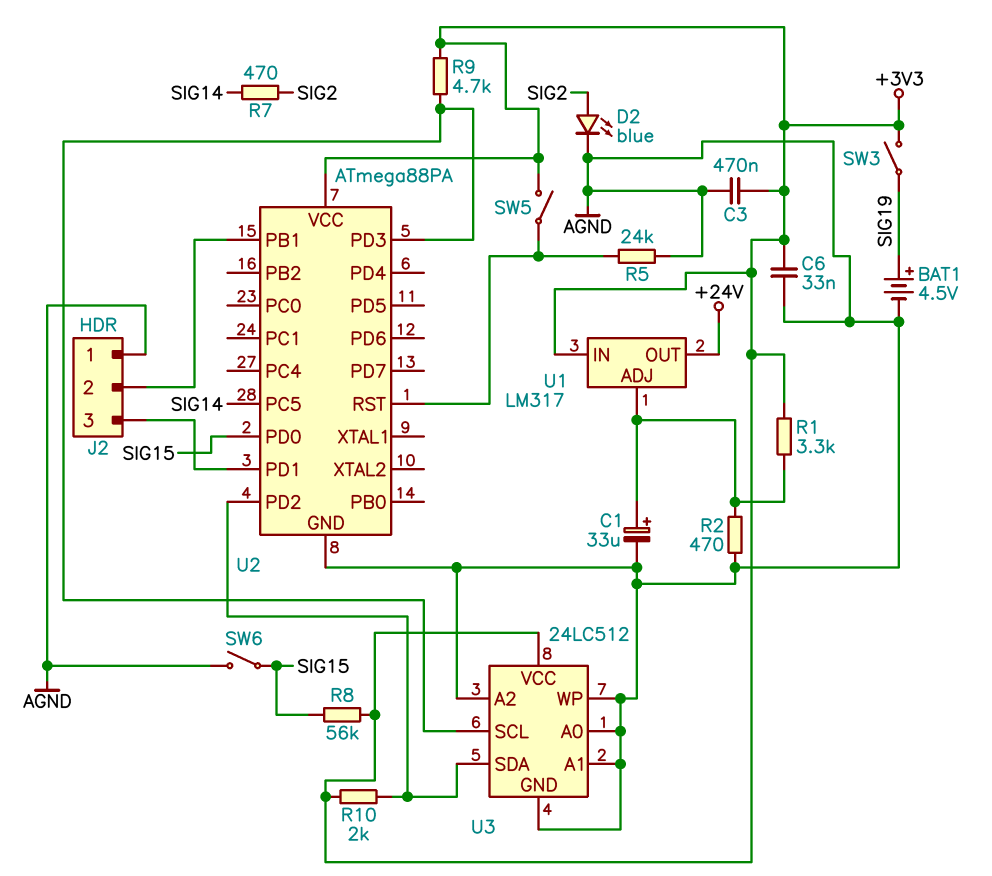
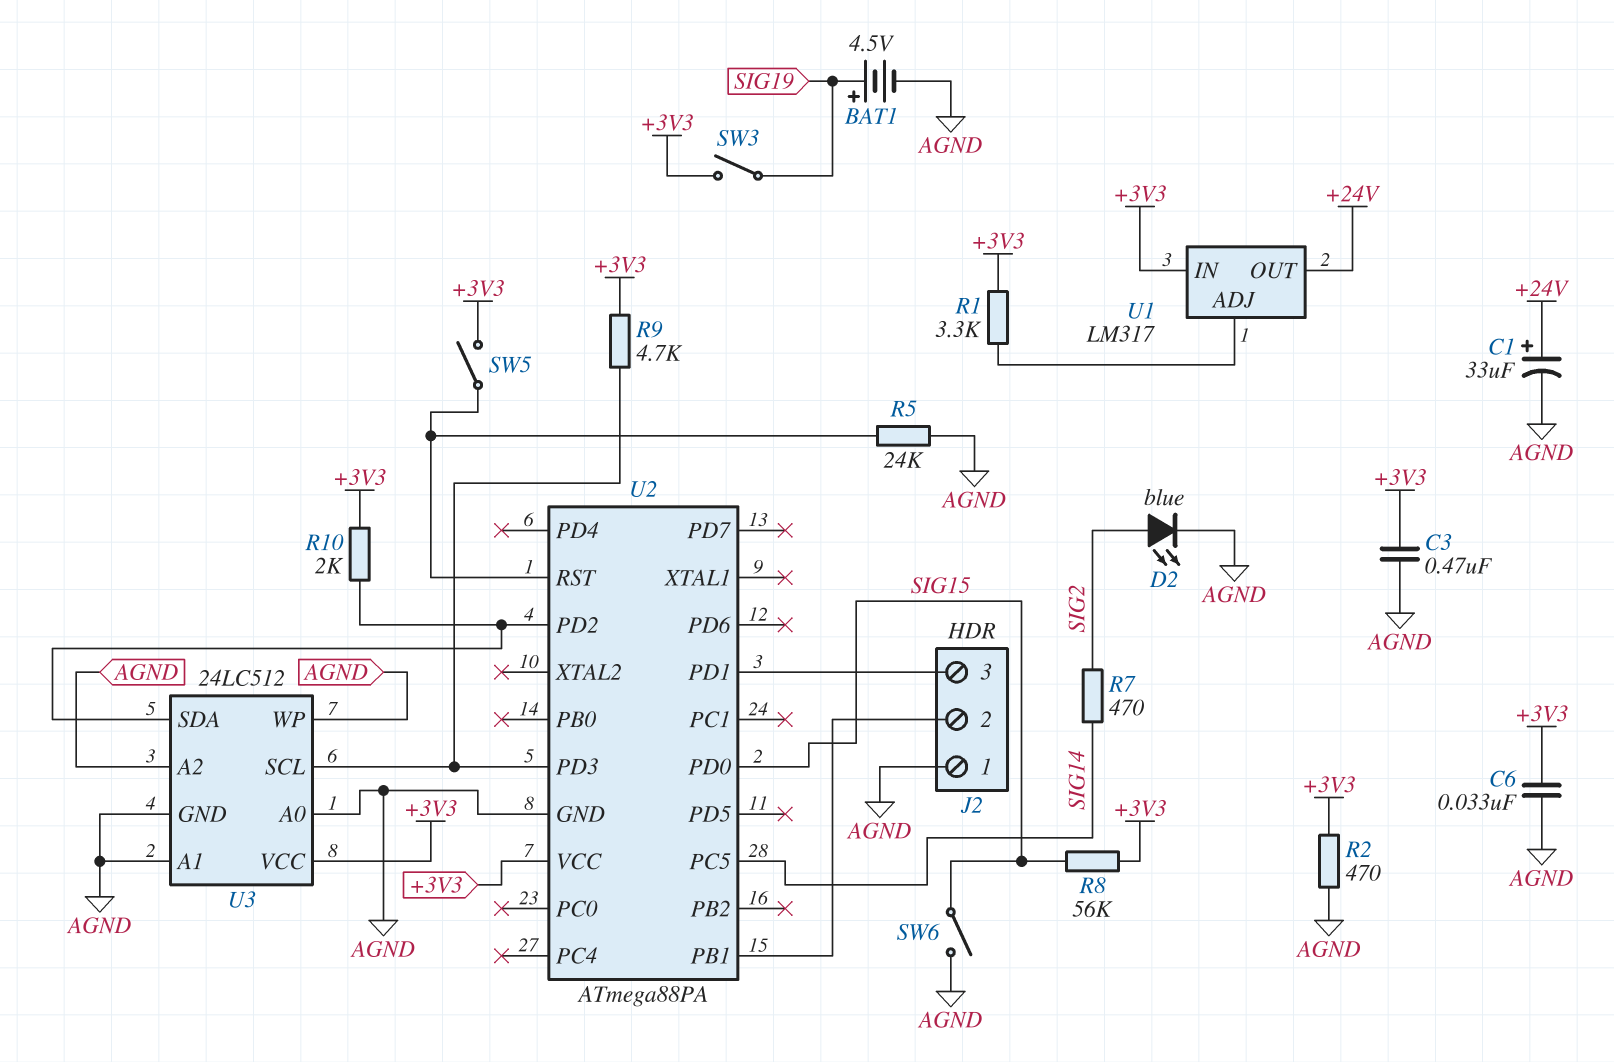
C1: 33uF (plus U1/ADJ, minus AGND) -> 33uF (plus +24V, minus AGND)
R2: 470 (AGND, U1/ADJ) -> 470 (+3V3, AGND)

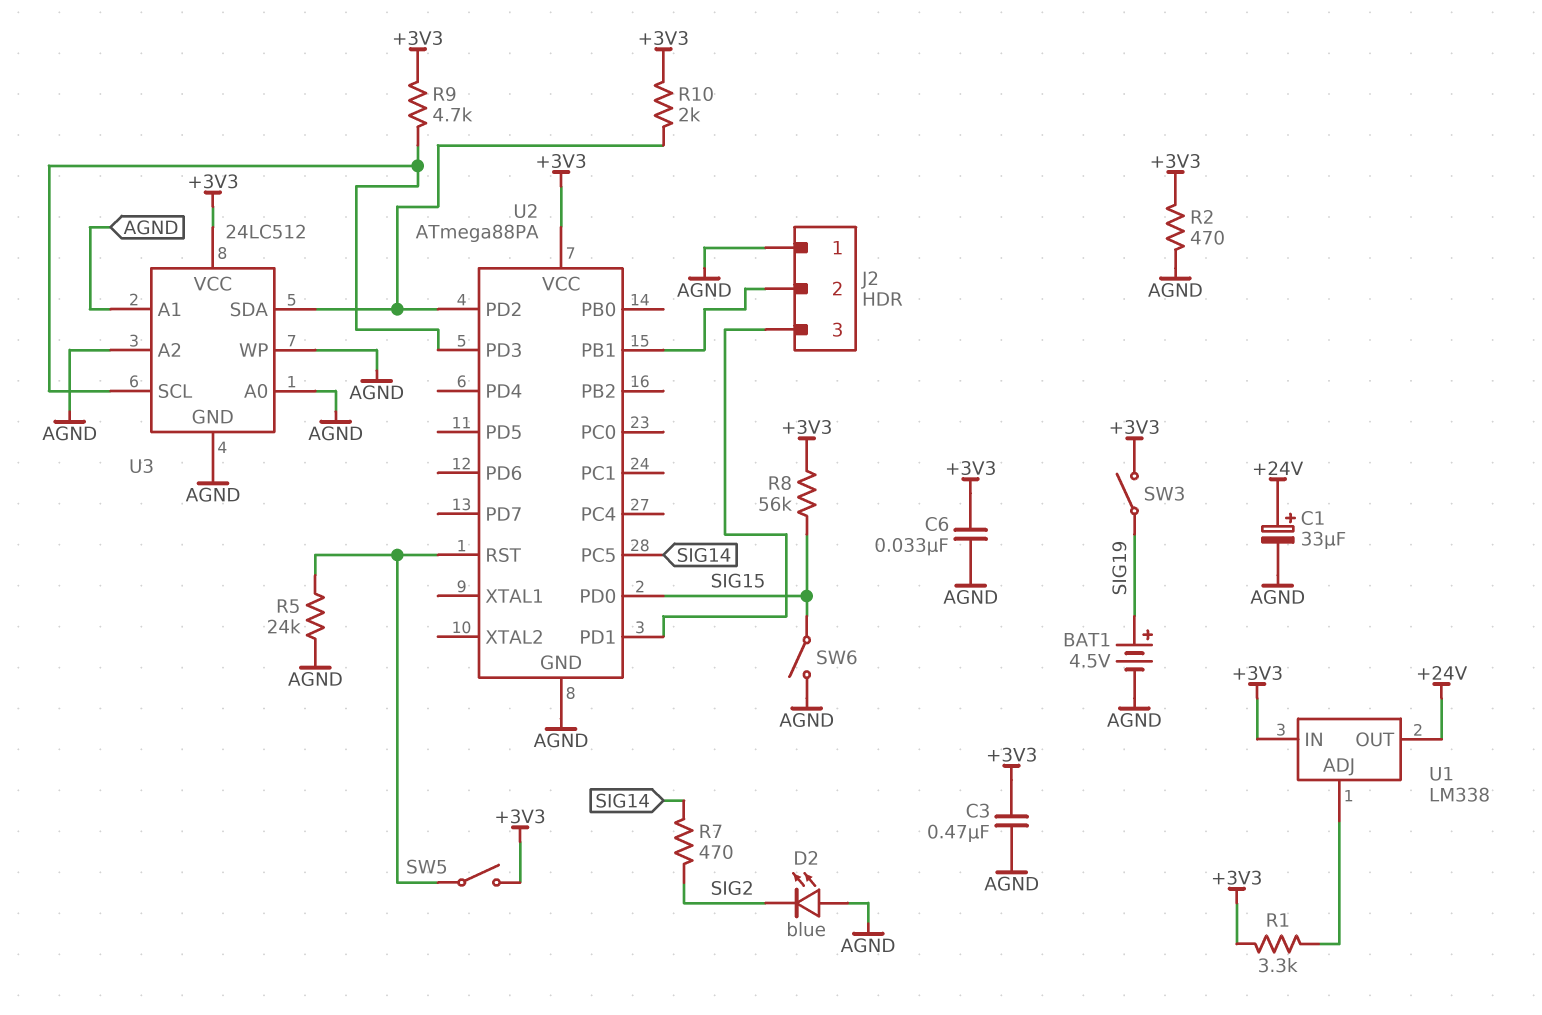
D2: LED blue (A SIG2, K AGND) -> LED blue (A AGND, K SIG2)
U1: LM317 -> LM338

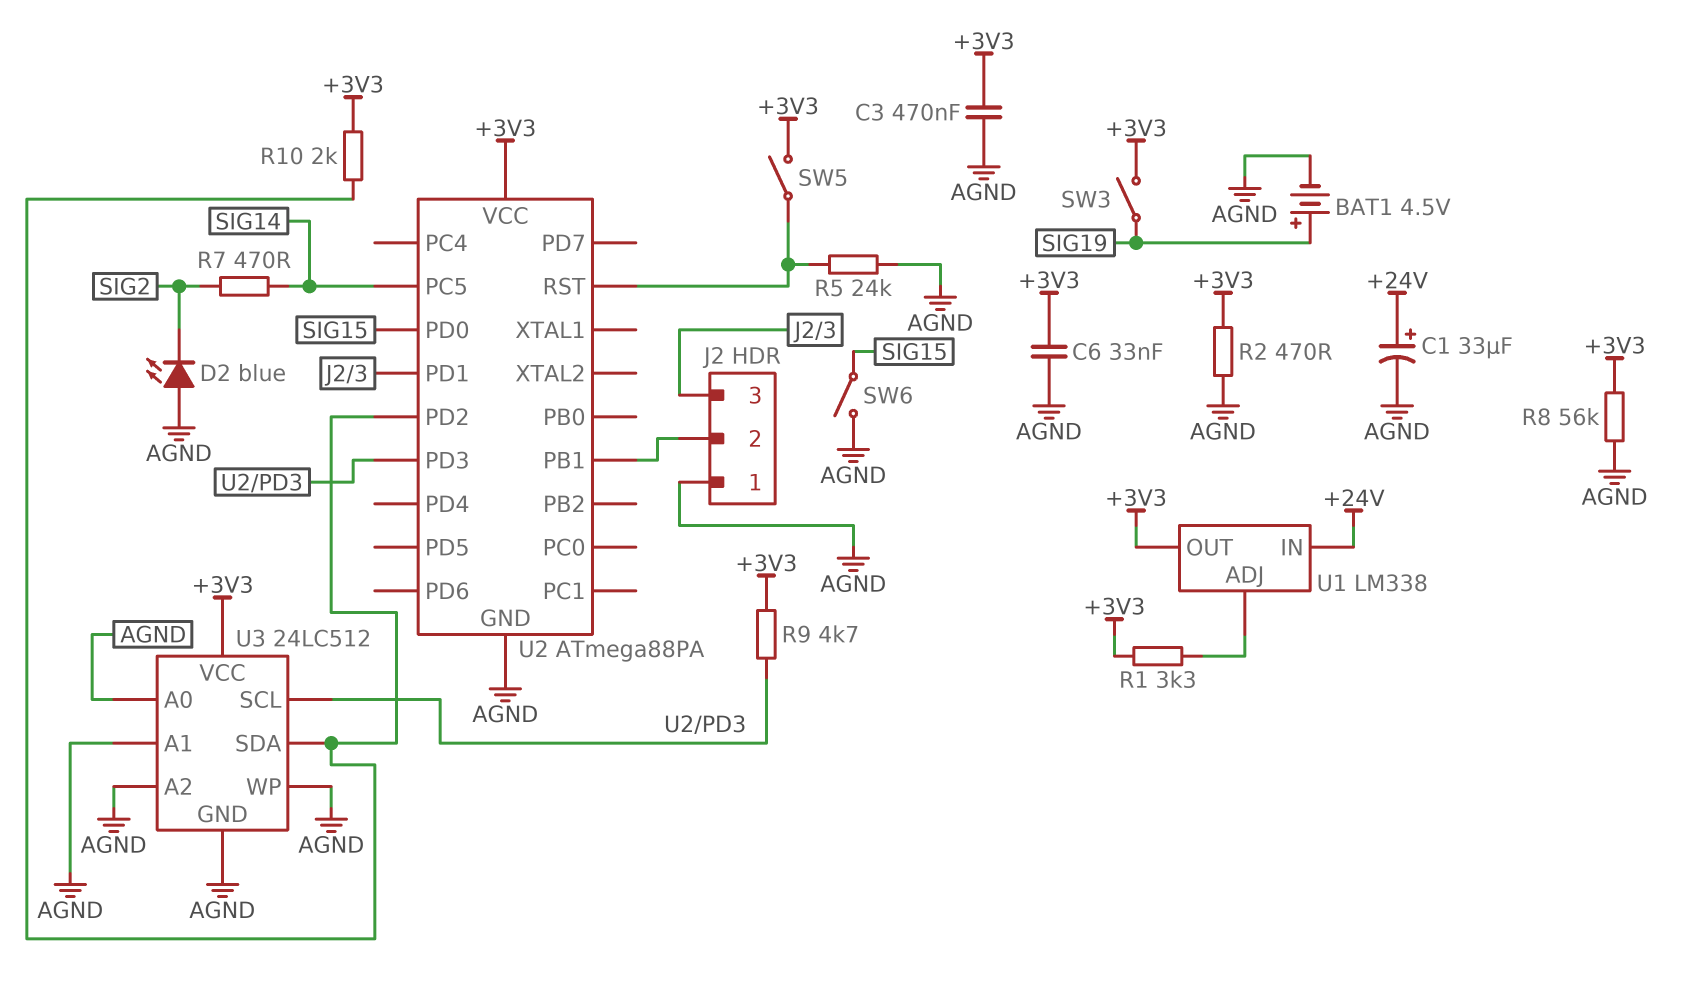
R8: 56k (+3V3, SIG15) -> 56k (+3V3, AGND)
U1 pin IN: +3V3 -> +24V
U1 pin OUT: +24V -> +3V3

